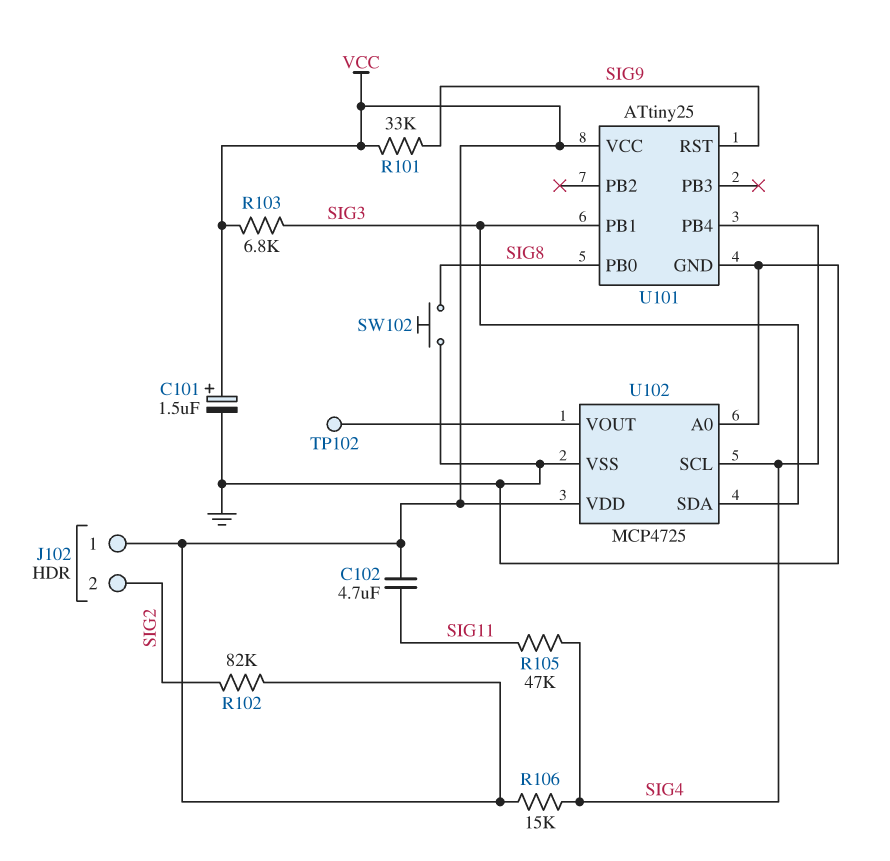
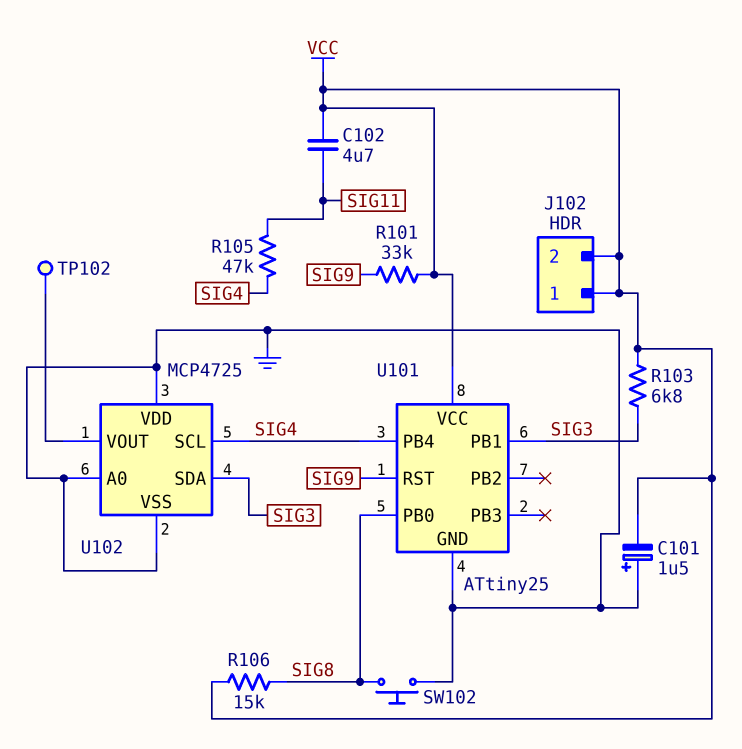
C101: 1.5uF (plus VCC, minus GND) -> 1.5uF (plus GND, minus VCC)
J102 pin 2: SIG2 -> VCC
R102: 82k (SIG2, VCC) -> none
R106: 15k (SIG4, VCC) -> 15k (SIG8, VCC)
U102 pin VDD: VCC -> GND

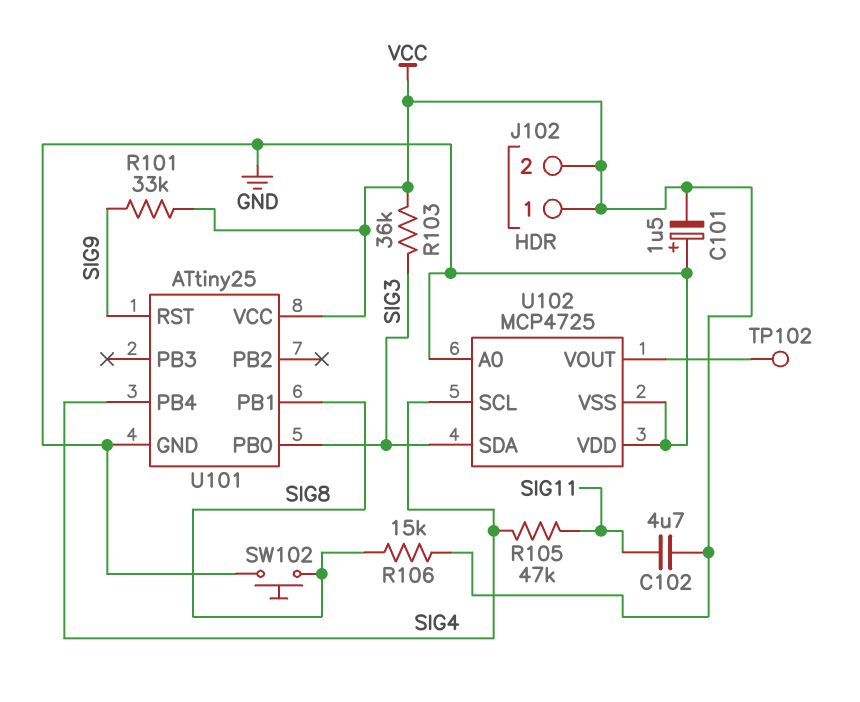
R103: 6.8k (SIG3, VCC) -> 36k (SIG3, VCC)
U101 pin PB0: SIG8 -> SIG3
U101 pin PB1: SIG3 -> SIG8

